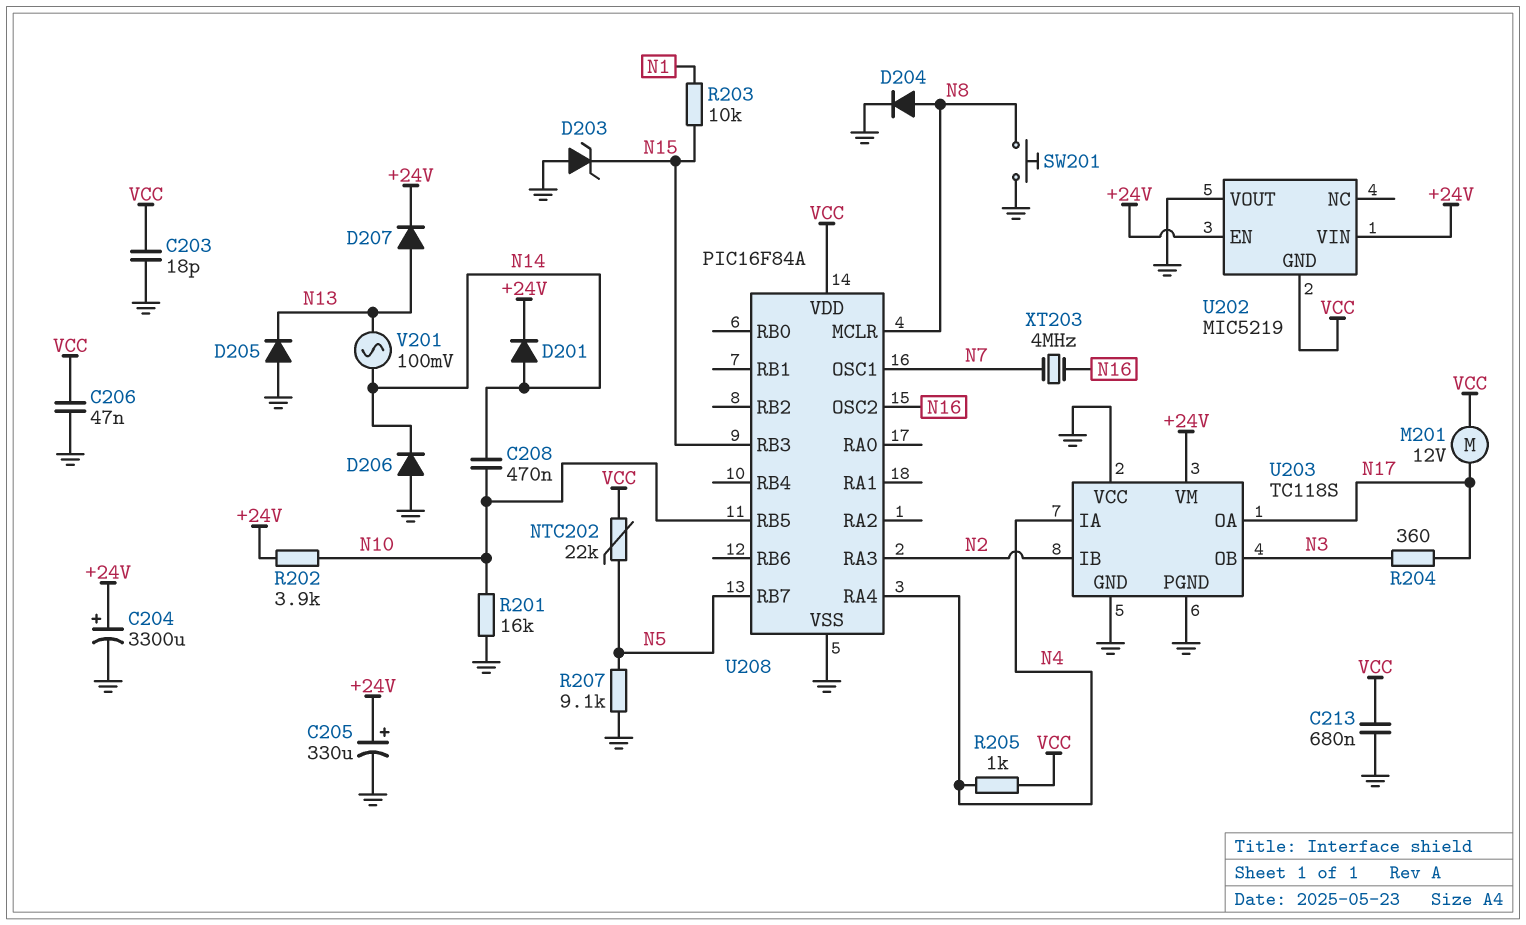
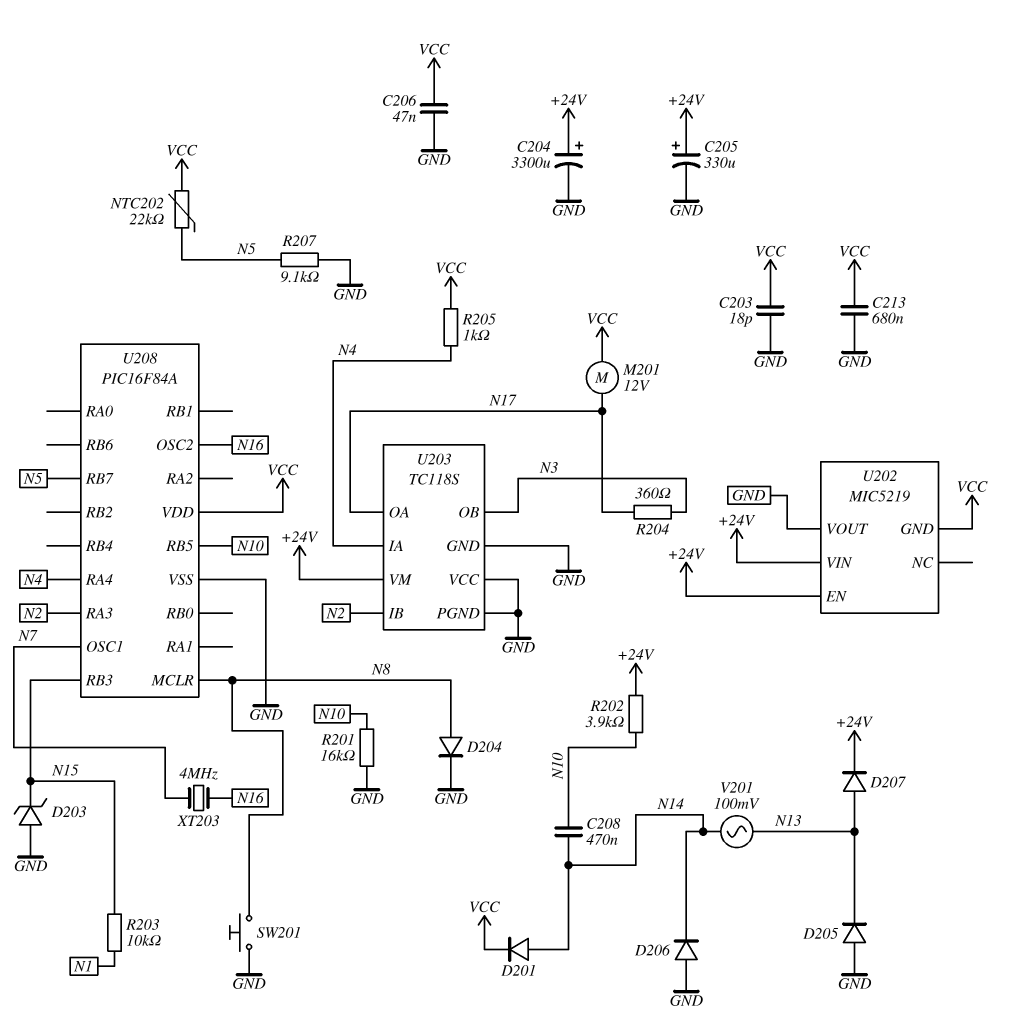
D201: diode (A N14, K +24V) -> diode (A N14, K VCC)

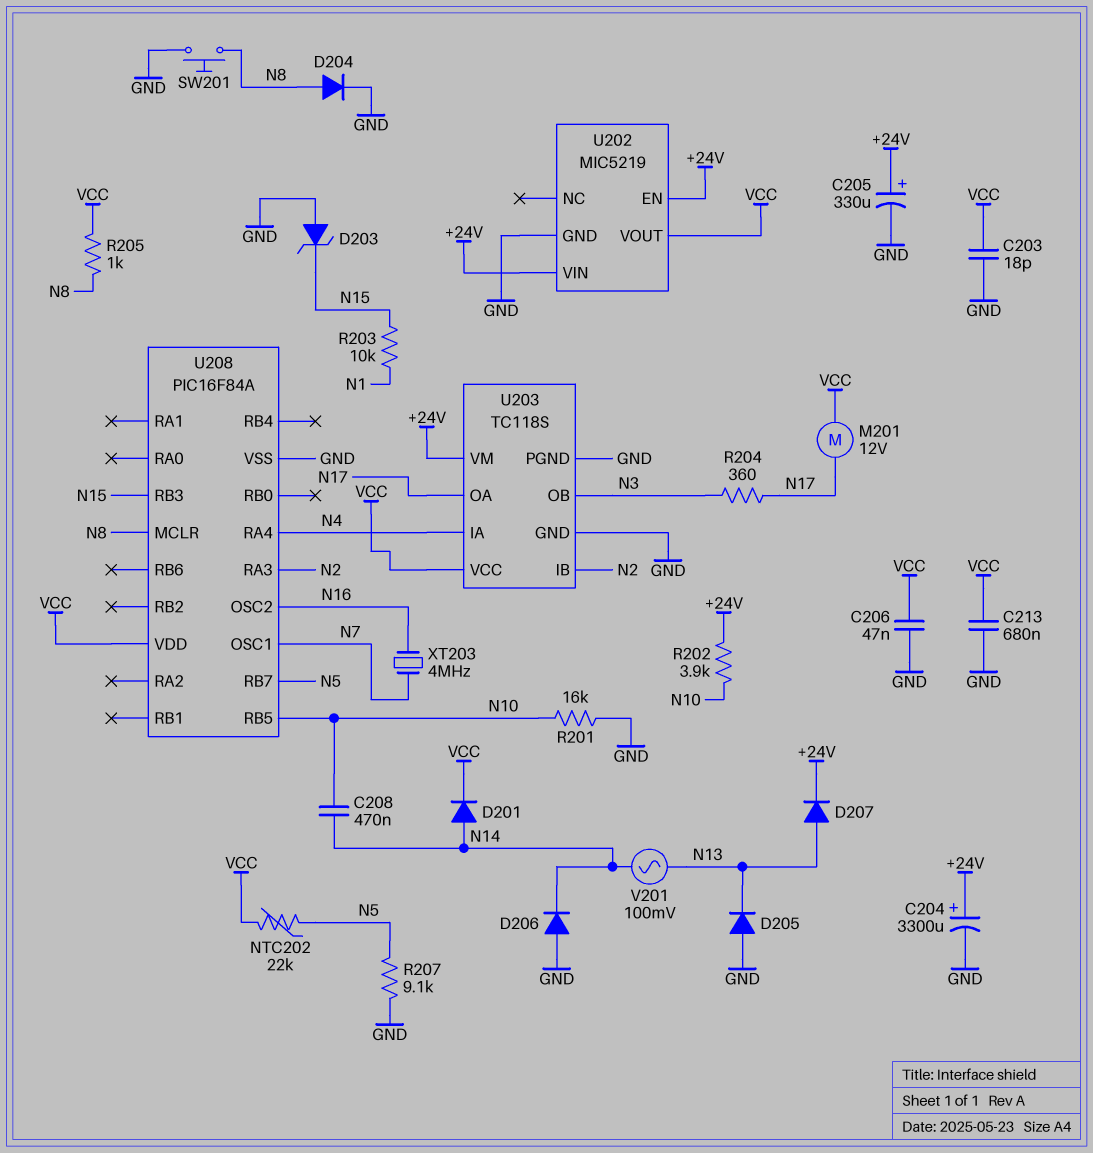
R205: 1k (N4, VCC) -> 1k (N8, VCC)
U202 pin GND: VCC -> GND
U202 pin VOUT: GND -> VCC
U203 pin VCC: GND -> VCC

